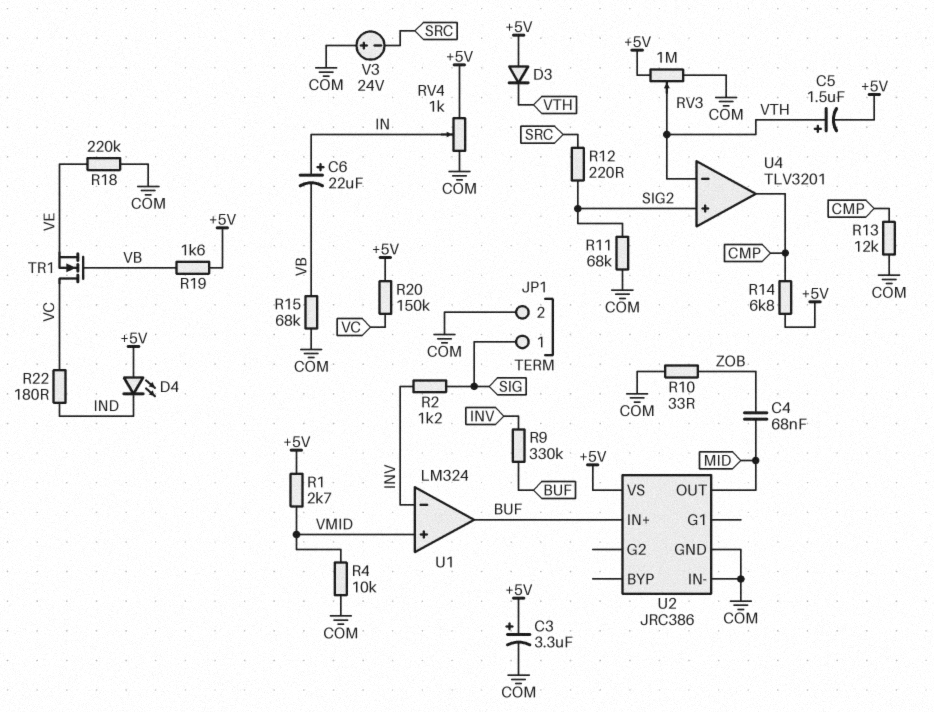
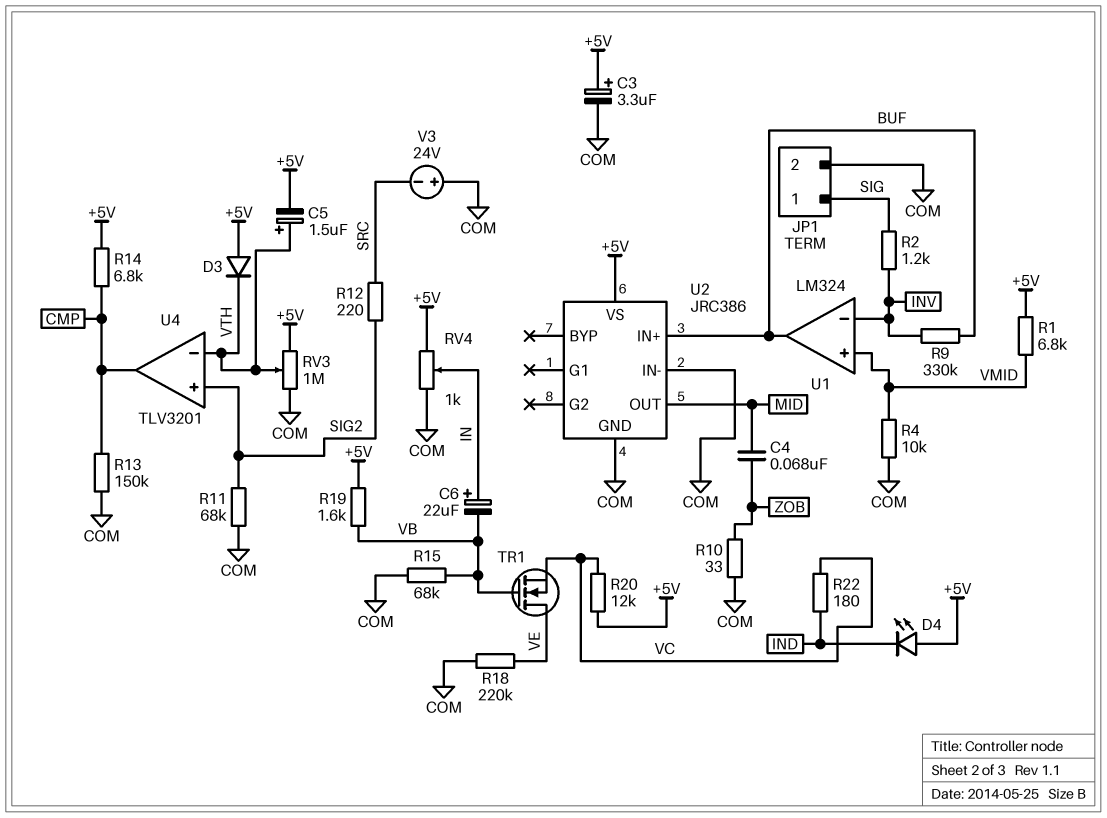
R1: 2.7k (+5V, VMID) -> 6.8k (+5V, VMID)
R13: 12k (CMP, COM) -> 150k (CMP, COM)
R20: 150k (+5V, VC) -> 12k (+5V, VC)
TR1: NMOS (G VB, D VC, S VE) -> NMOS (G VB, D VE, S VC)

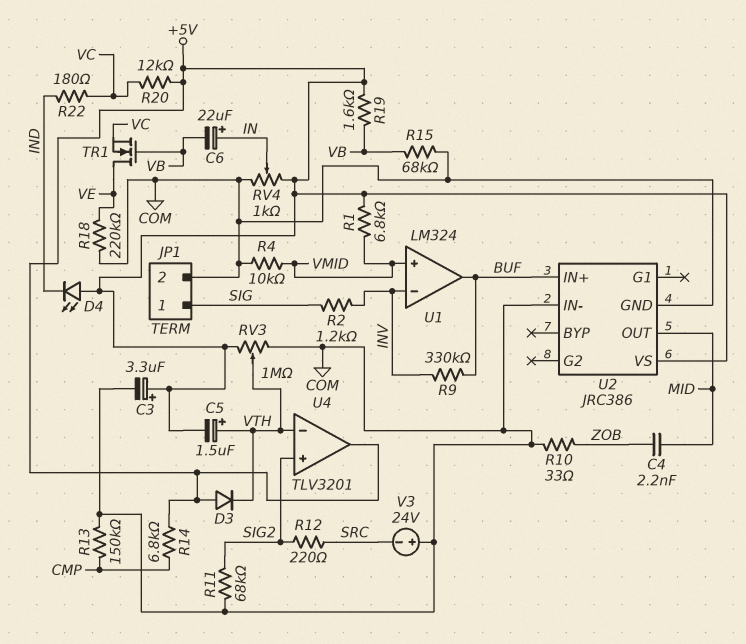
C4: 68nF (MID, ZOB) -> 2.2nF (MID, ZOB)
U4 pin out: CMP -> +5V

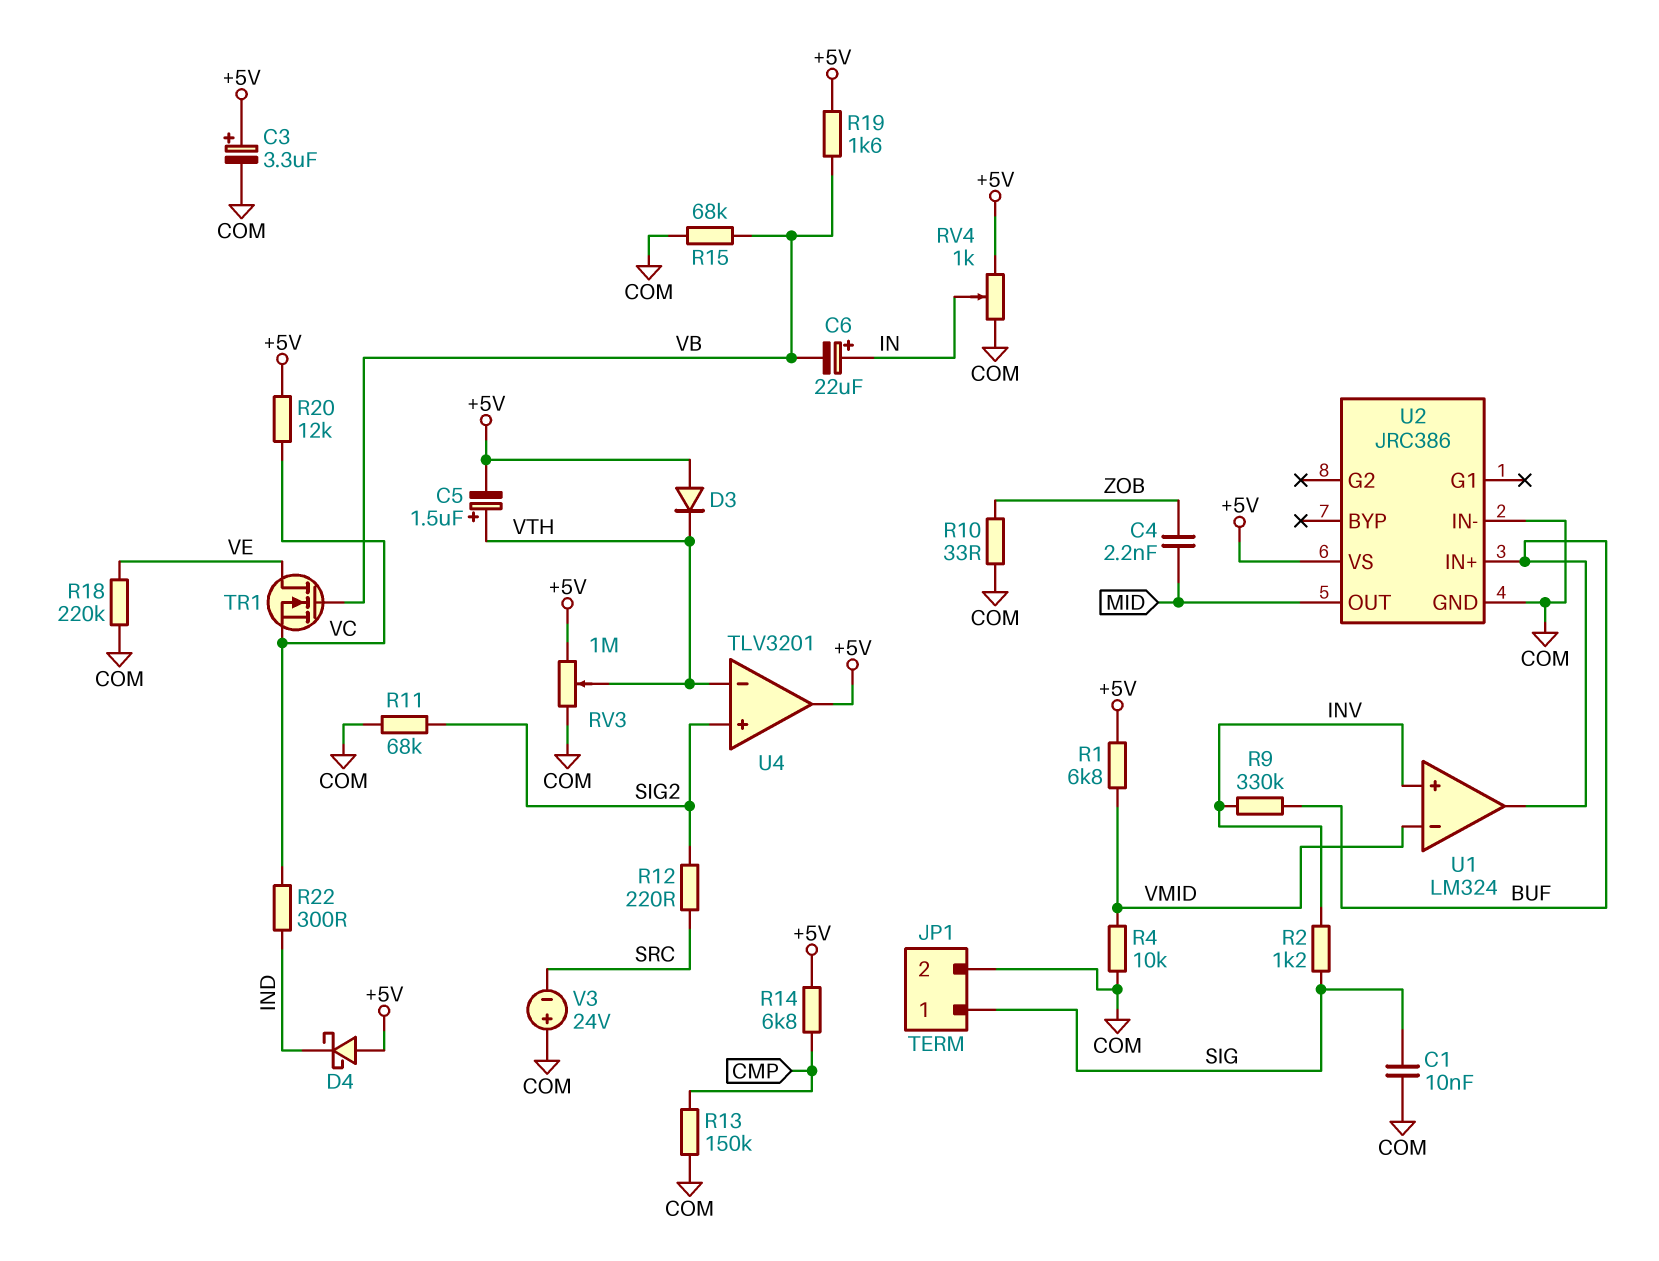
C1: none -> 10nF (COM, SIG)
D4: LED (A +5V, K IND) -> schottky (A +5V, K IND)
R22: 180 (IND, VC) -> 300 (IND, VC)
U1 pin in+: VMID -> INV
U1 pin in-: INV -> VMID

